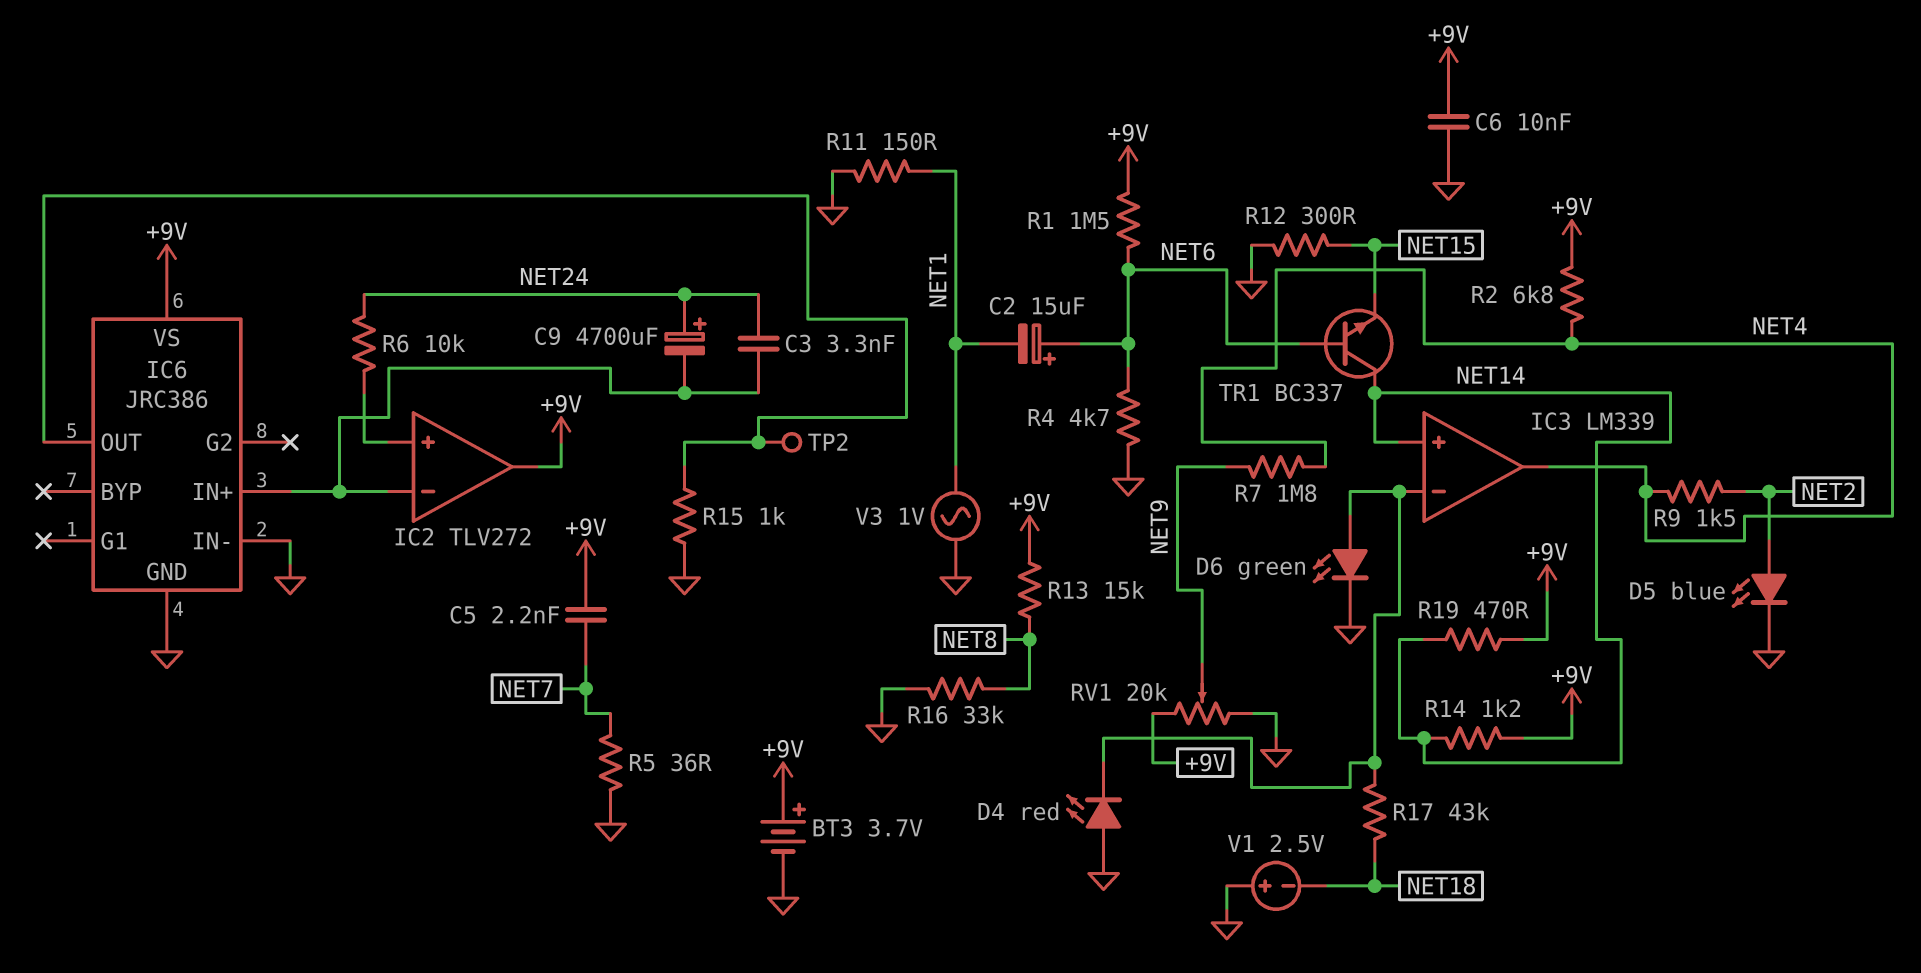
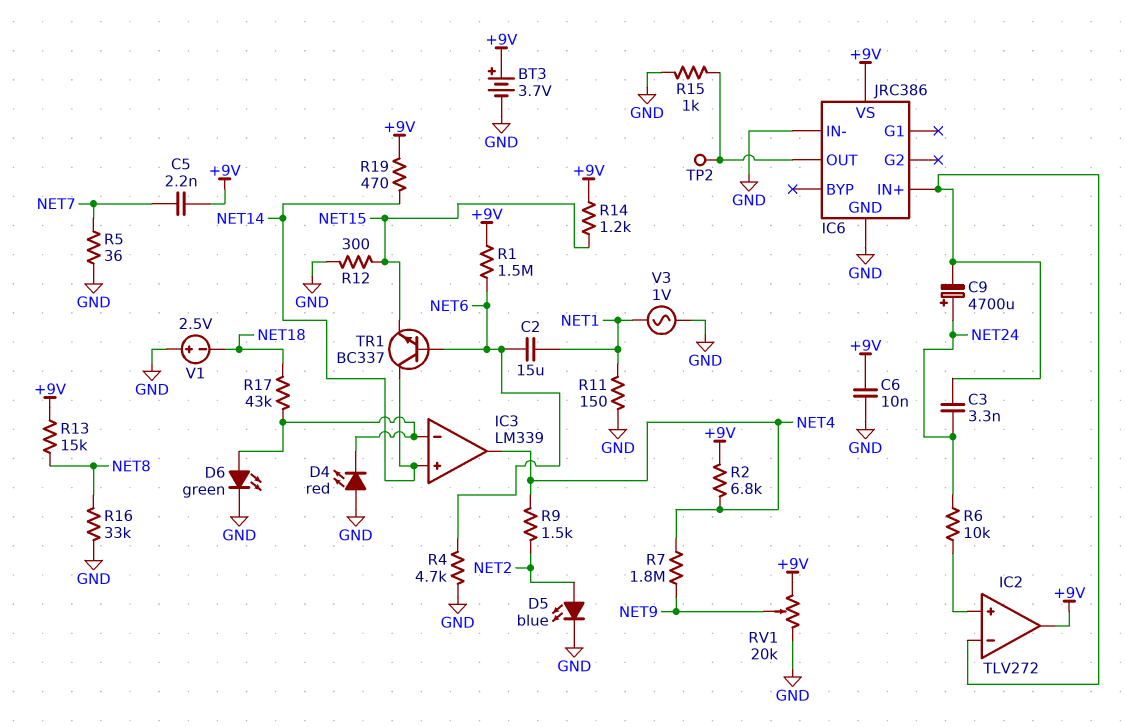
C2: 15uF (plus NET6, minus NET1) -> 15uF (NET1, NET6)
R14: 1.2k (+9V, NET14) -> 1.2k (+9V, NET15)

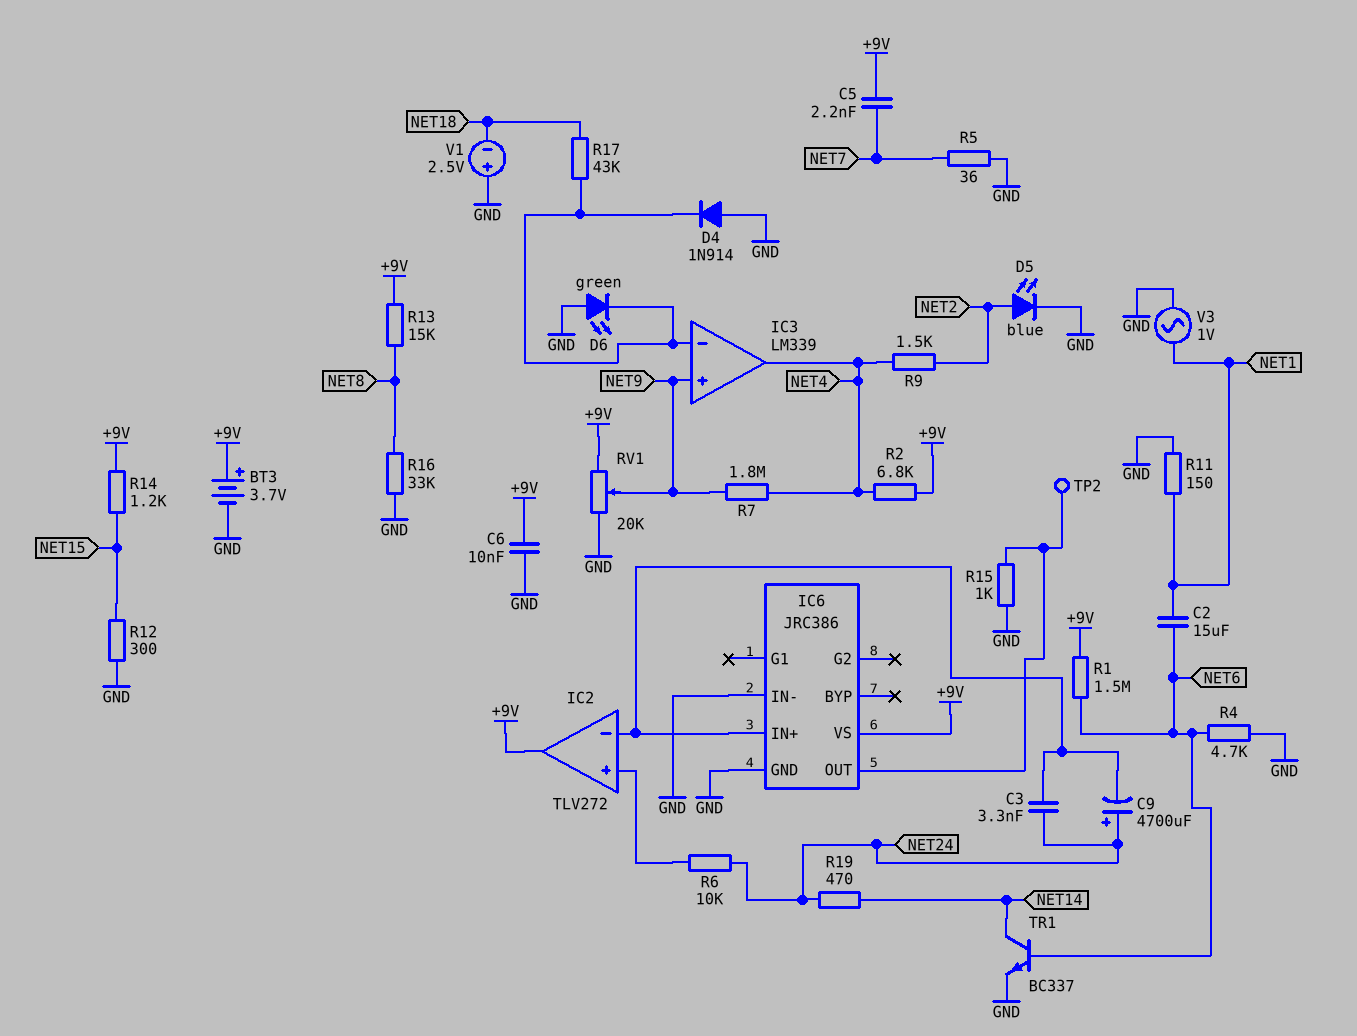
D4: LED red (A GND, K IC3/in-) -> diode 1N914 (A GND, K IC3/in-)
D6: LED green (A IC3/in-, K GND) -> LED green (A GND, K IC3/in-)
IC3 pin in+: NET14 -> NET9
R19: 470 (+9V, NET14) -> 470 (NET14, NET24)
TR1: NPN BC337 (B NET6, C NET14, E NET15) -> NPN BC337 (B NET6, C NET14, E GND)

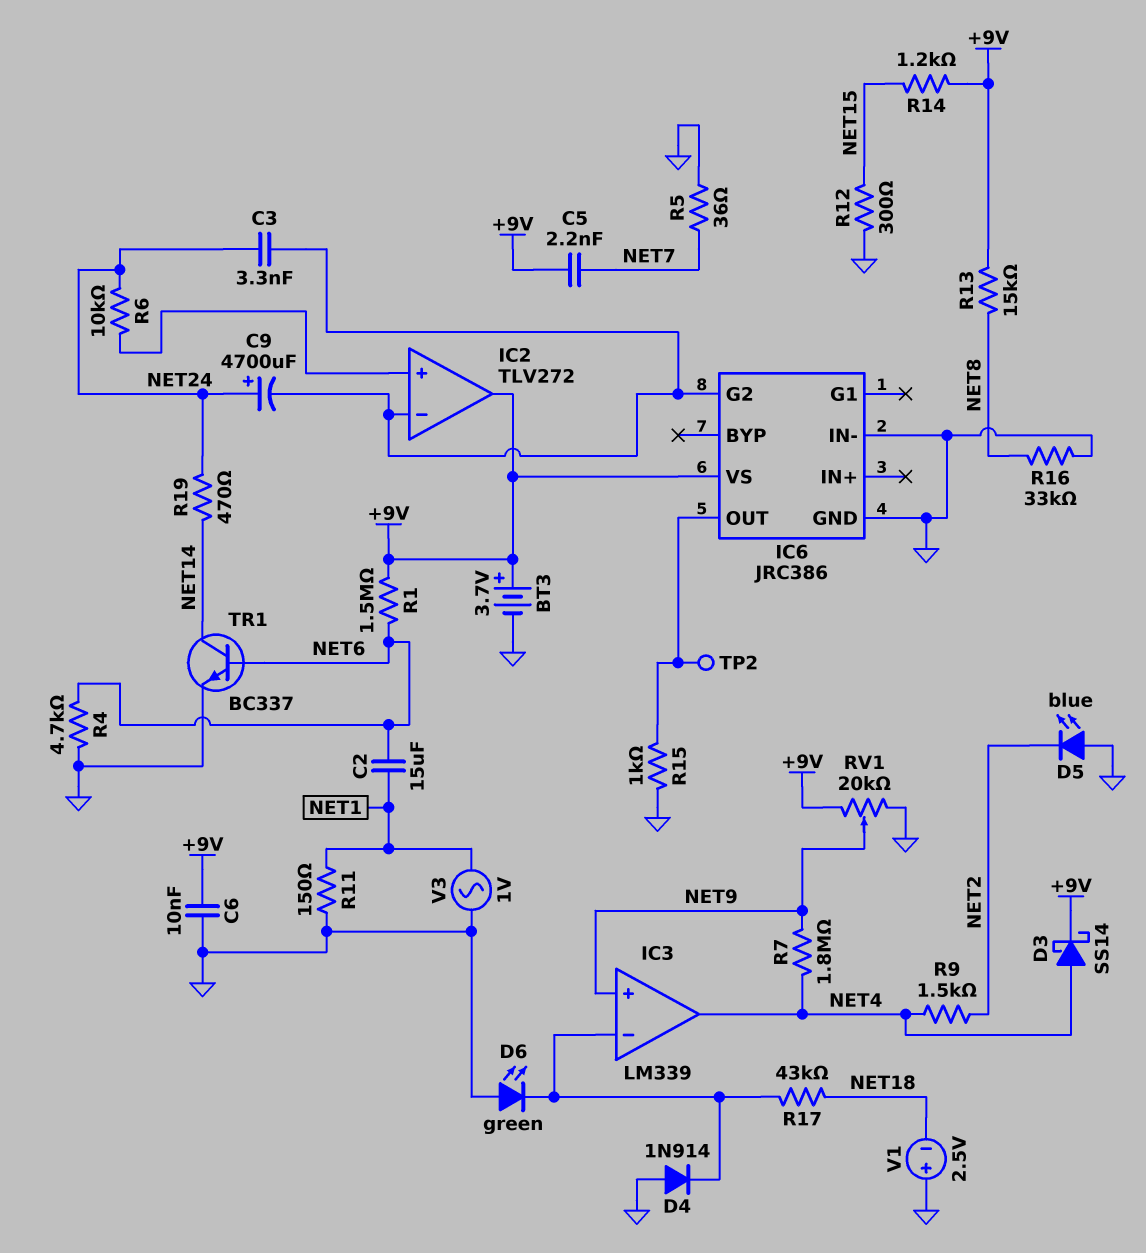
D3: none -> schottky SS14 (A NET4, K +9V)
D5: LED blue (A NET2, K GND) -> LED blue (A GND, K NET2)
IC6 pin G2: none -> IC2/in-
IC6 pin IN+: IC2/in- -> none
R2: 6.8k (+9V, NET4) -> none

